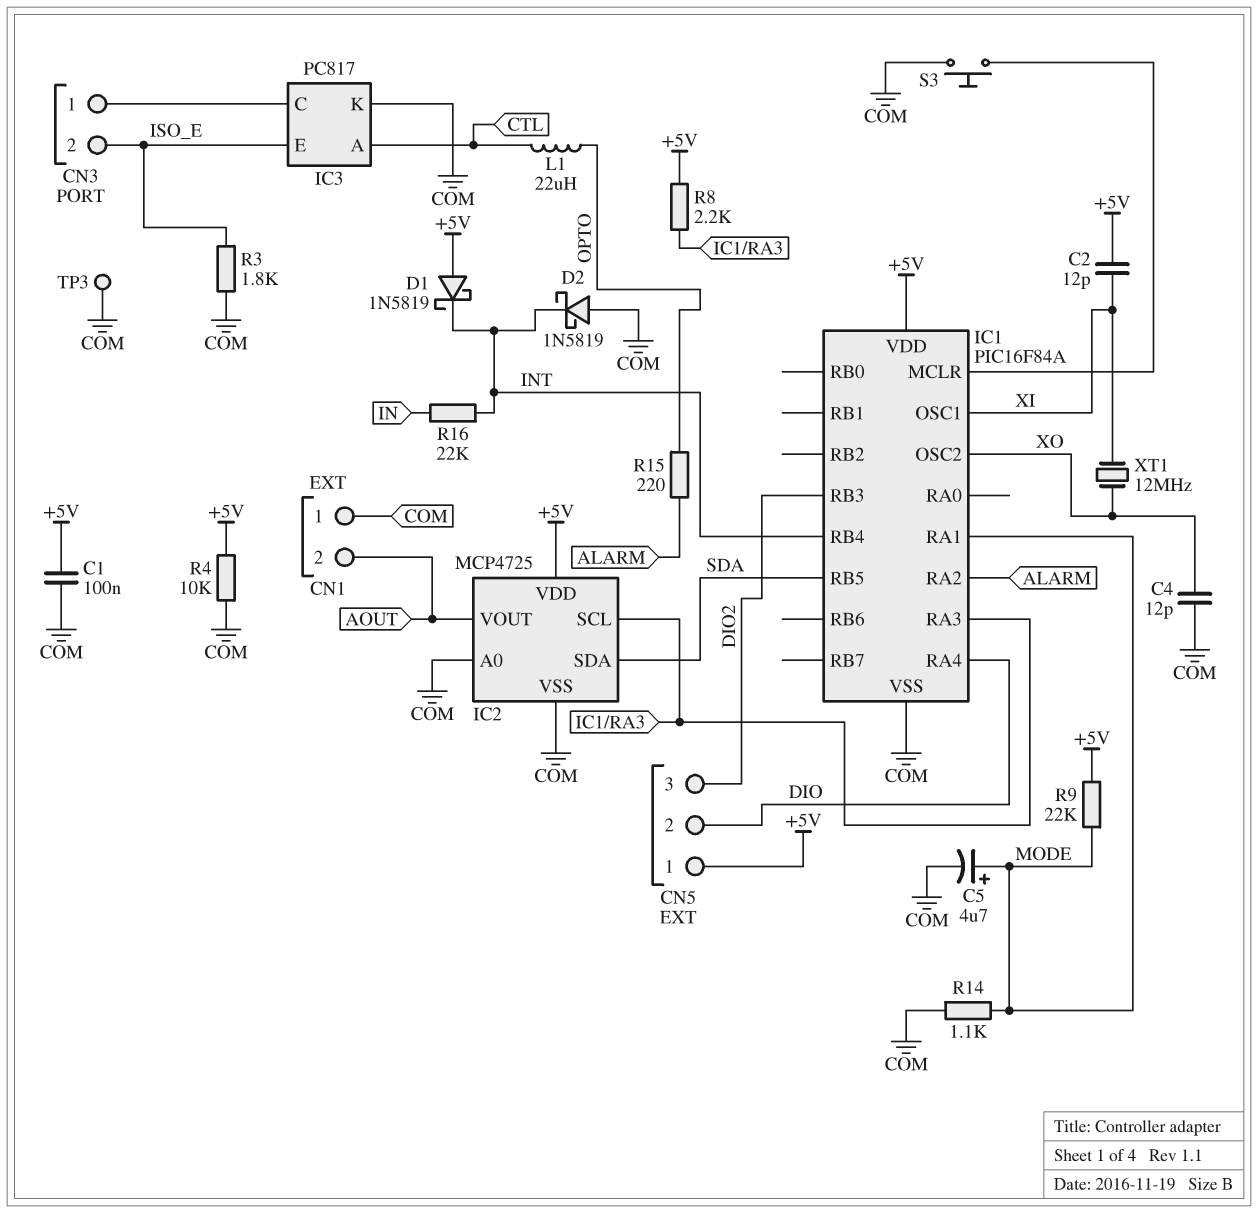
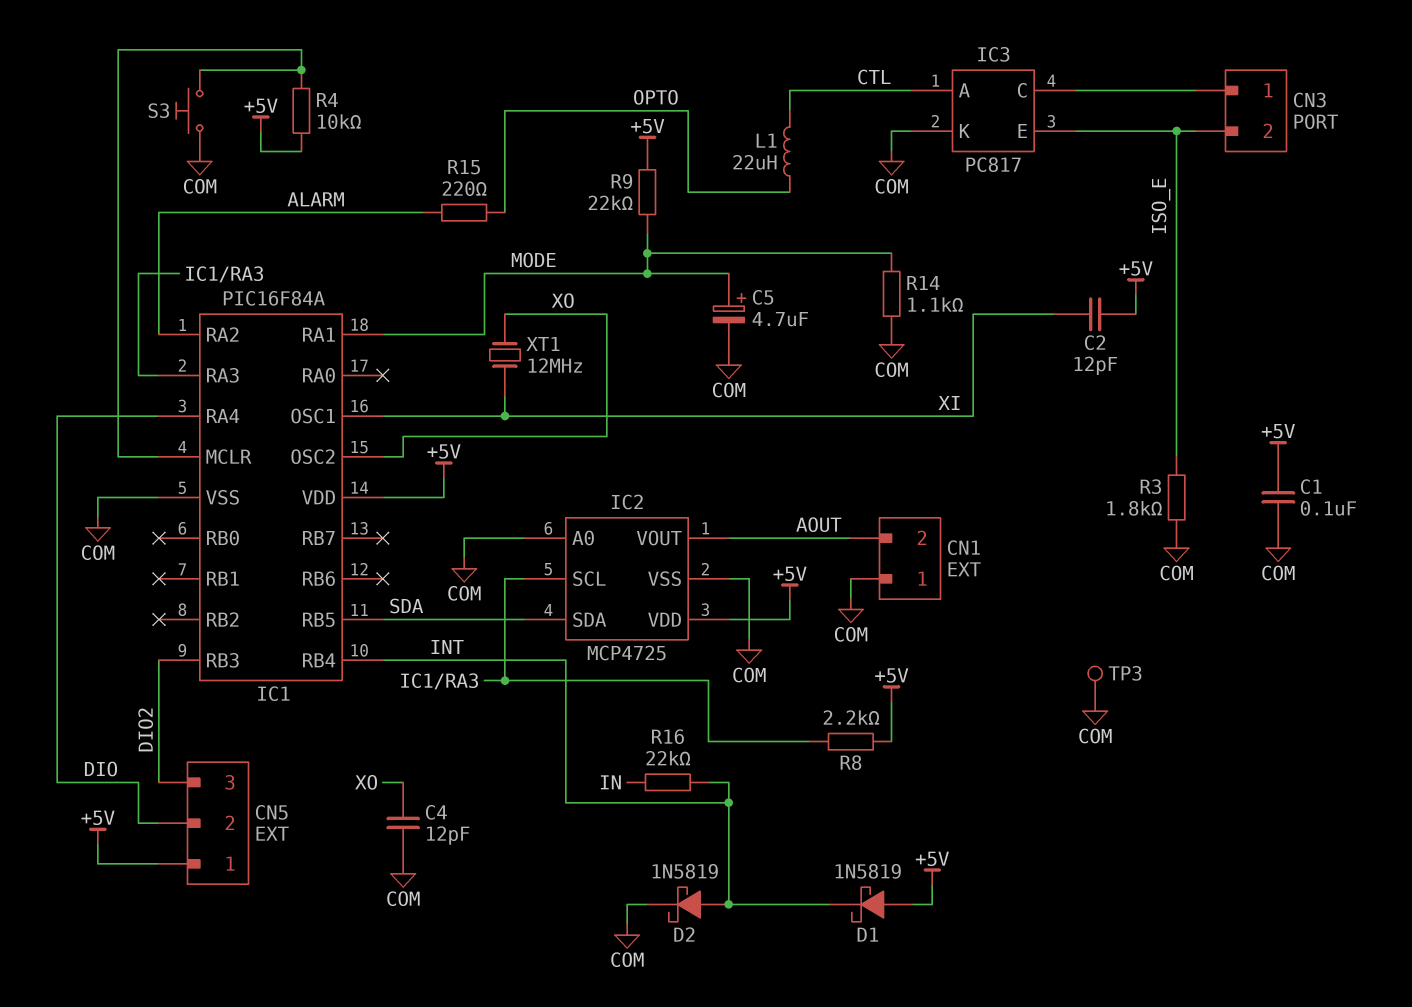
D2: schottky 1N5819 (A COM, K INT) -> schottky 1N5819 (A INT, K COM)
R4: 10k (+5V, COM) -> 10k (+5V, IC1/MCLR)

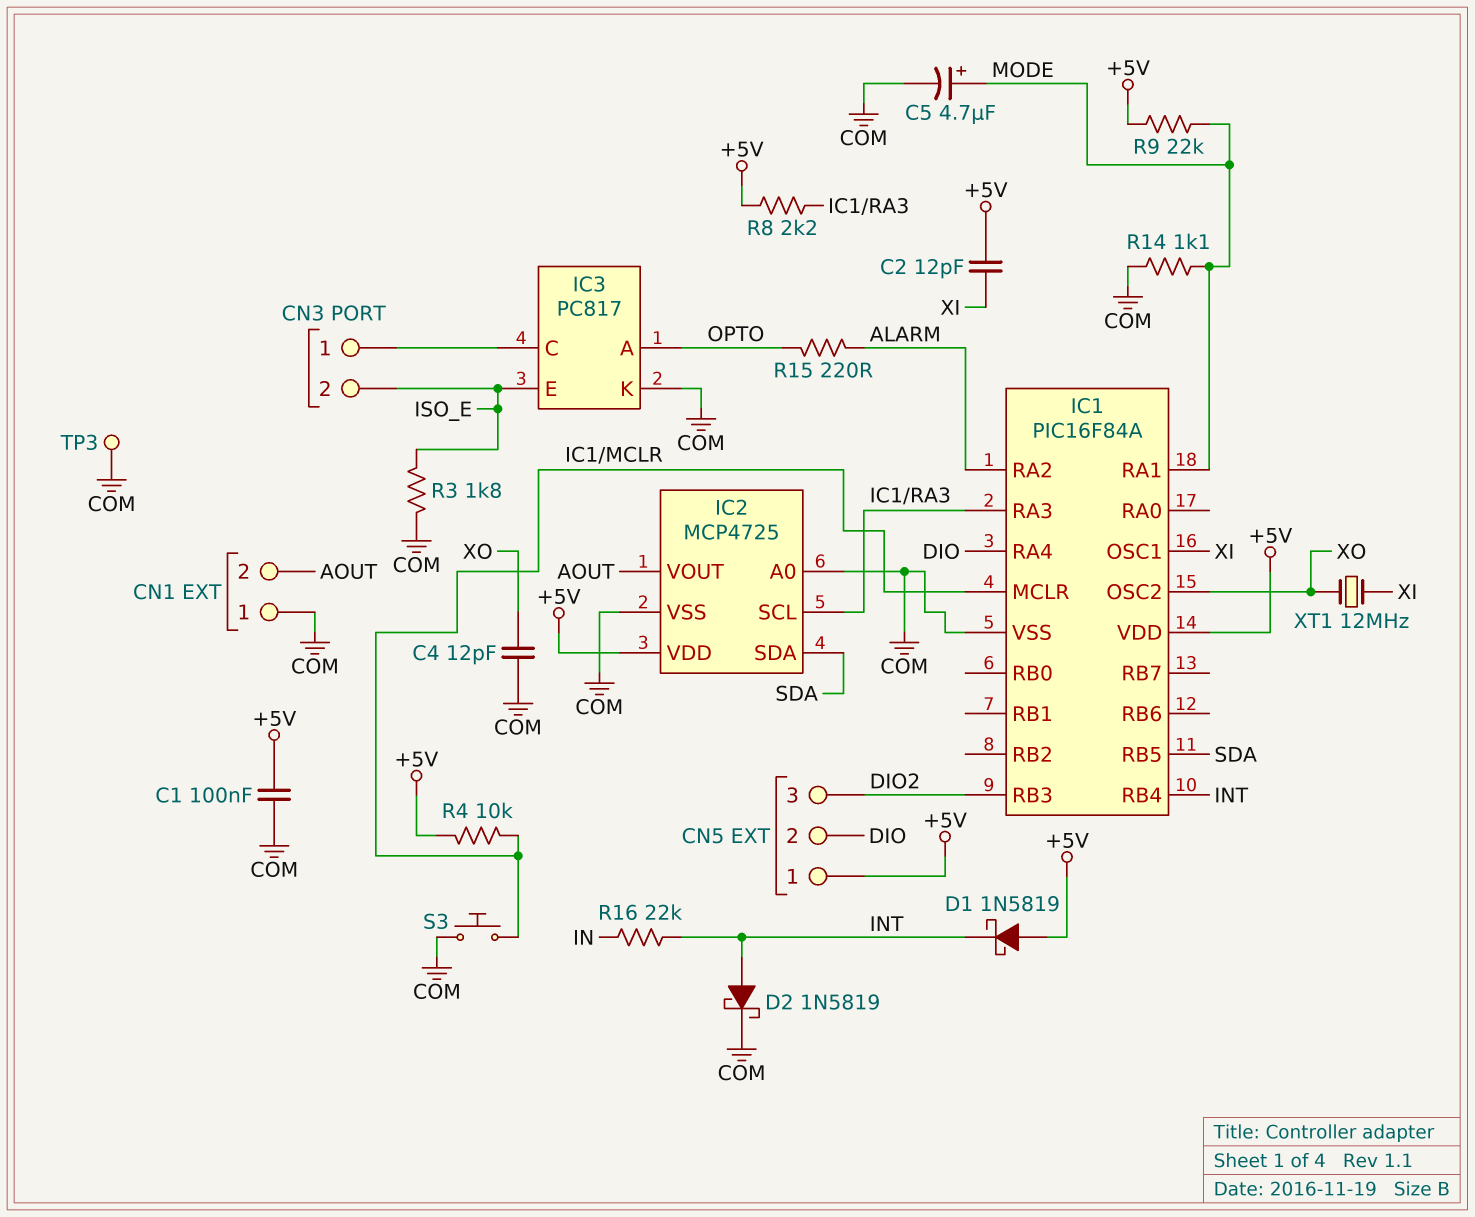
IC3 pin A: CTL -> OPTO
L1: 22uH (CTL, OPTO) -> none

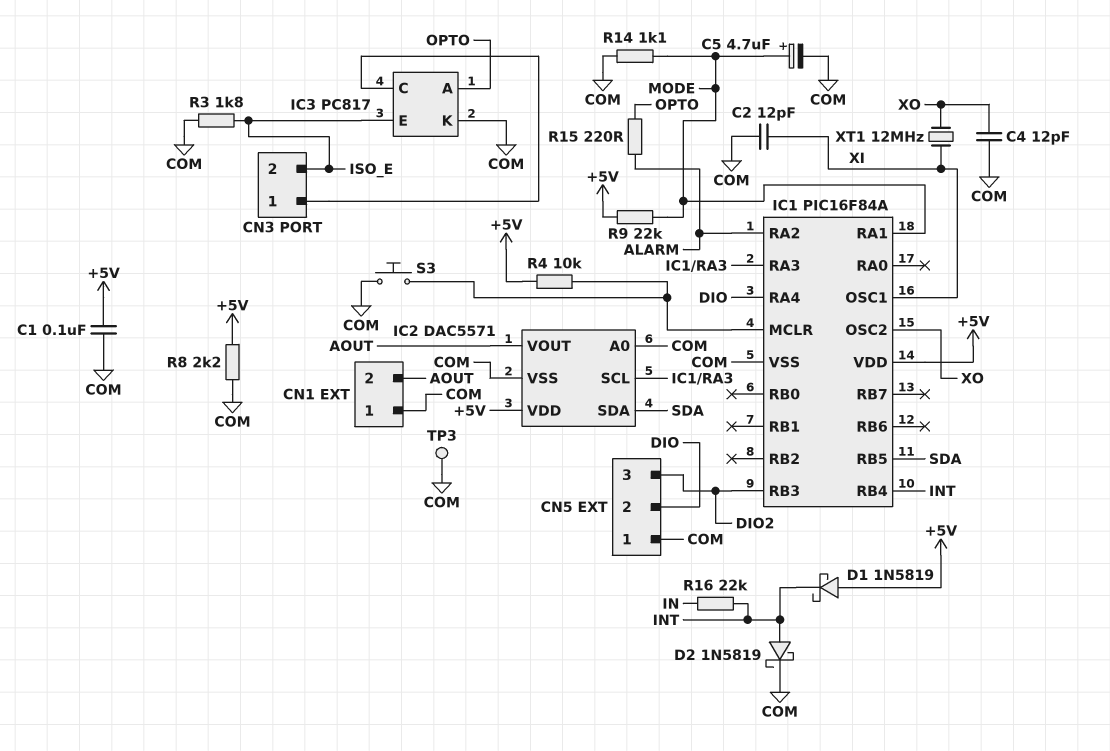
C2: 12pF (+5V, XI) -> 12pF (COM, XI)
CN5 pin 1: +5V -> COM
IC2: MCP4725 -> DAC5571
R8: 2.2k (+5V, IC1/RA3) -> 2.2k (+5V, COM)

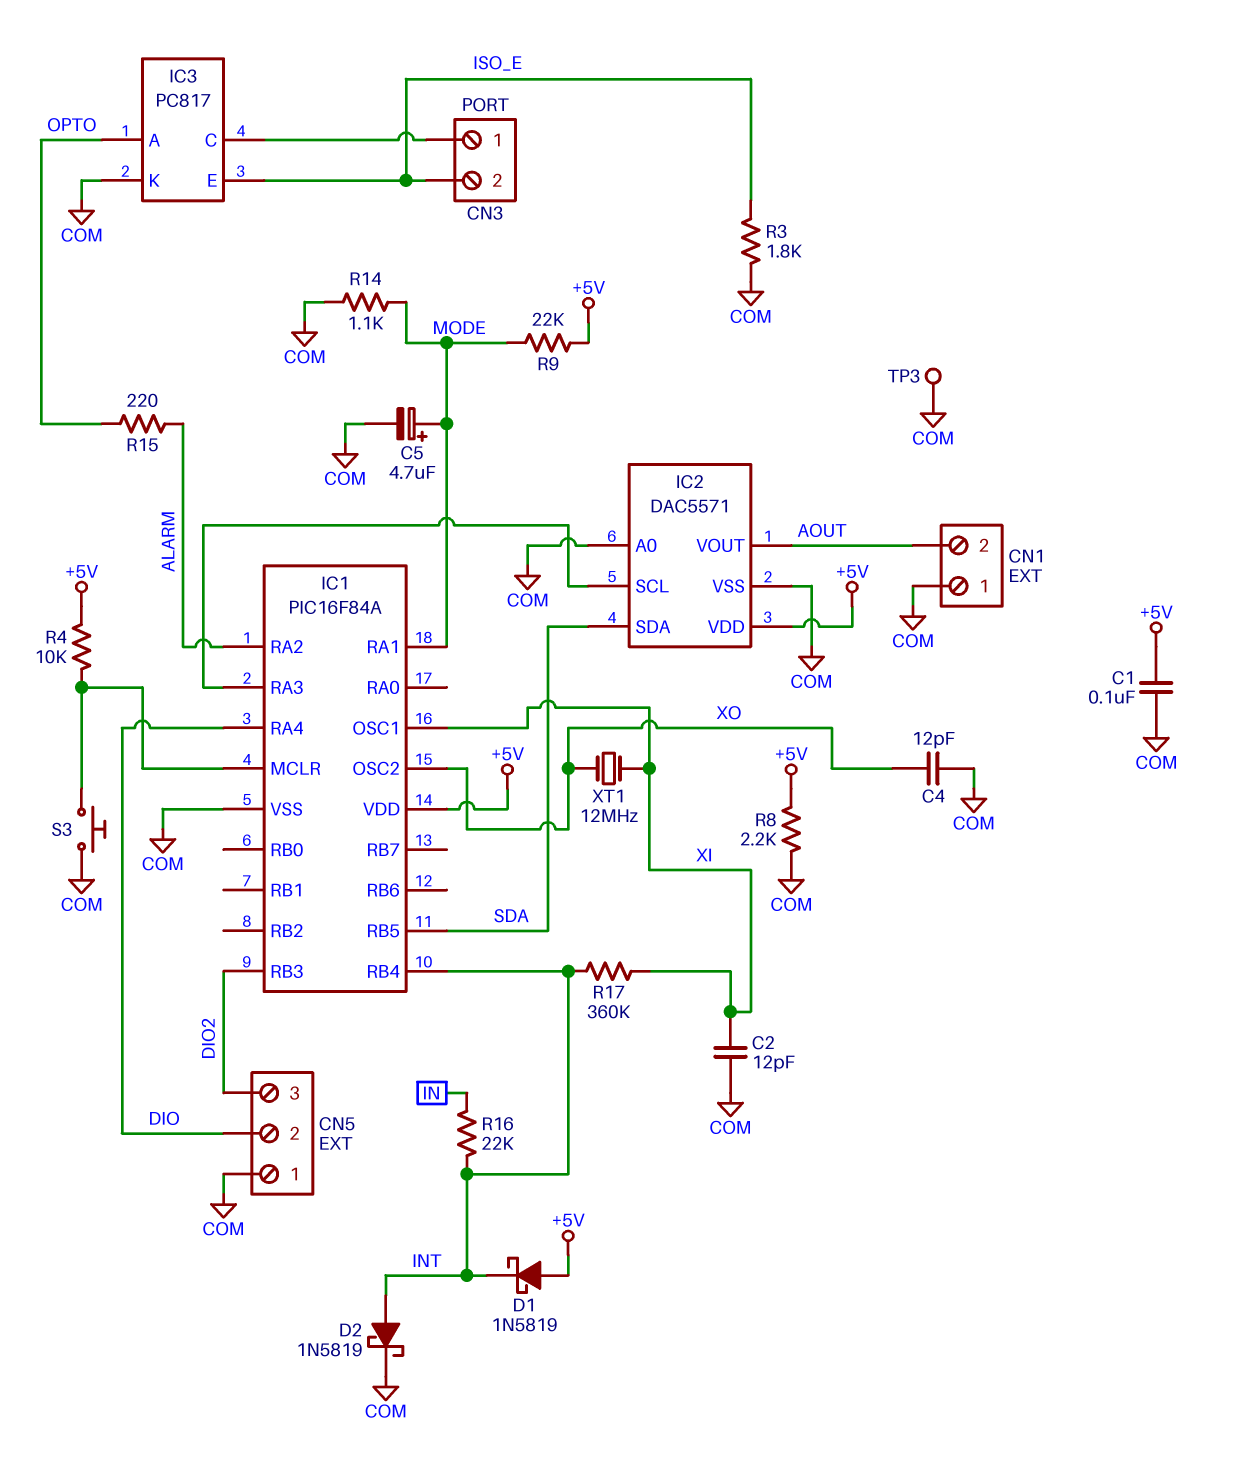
R17: none -> 360k (INT, XI)

